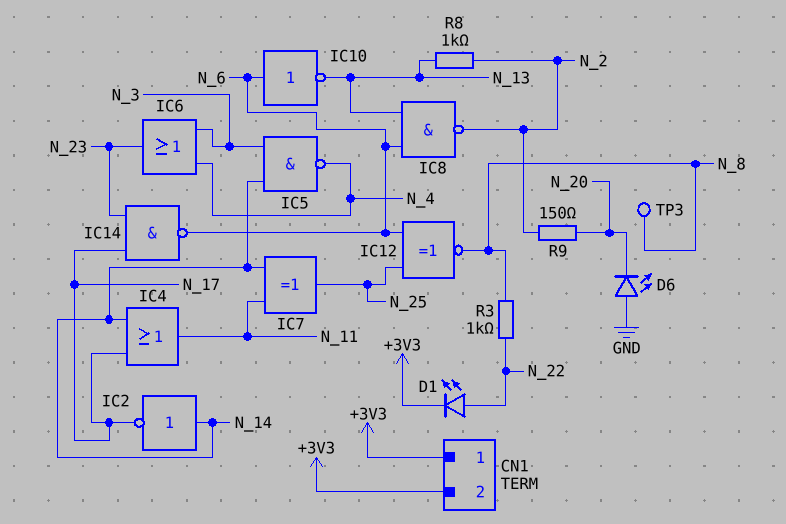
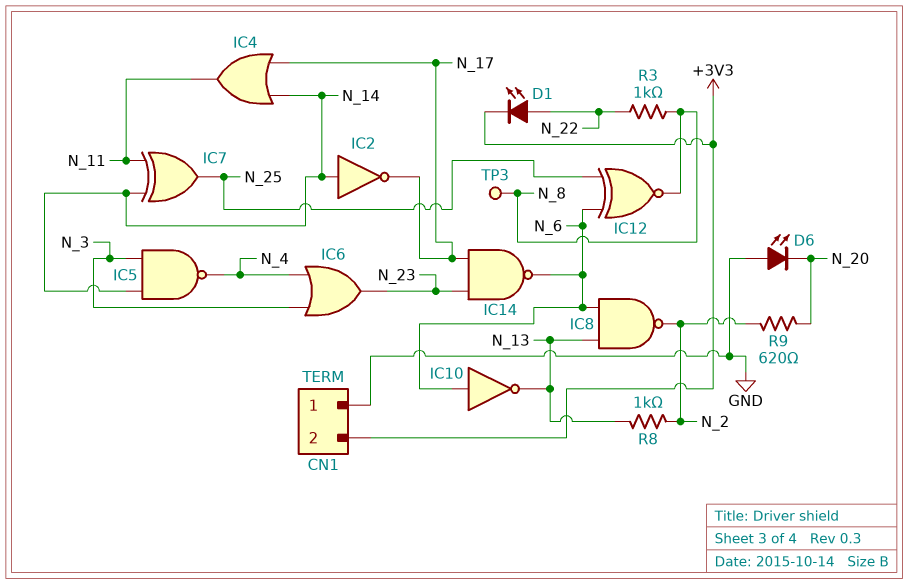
CN1 pin 1: +3V3 -> GND
R9: 150 (N_2, N_20) -> 620 (N_2, N_20)

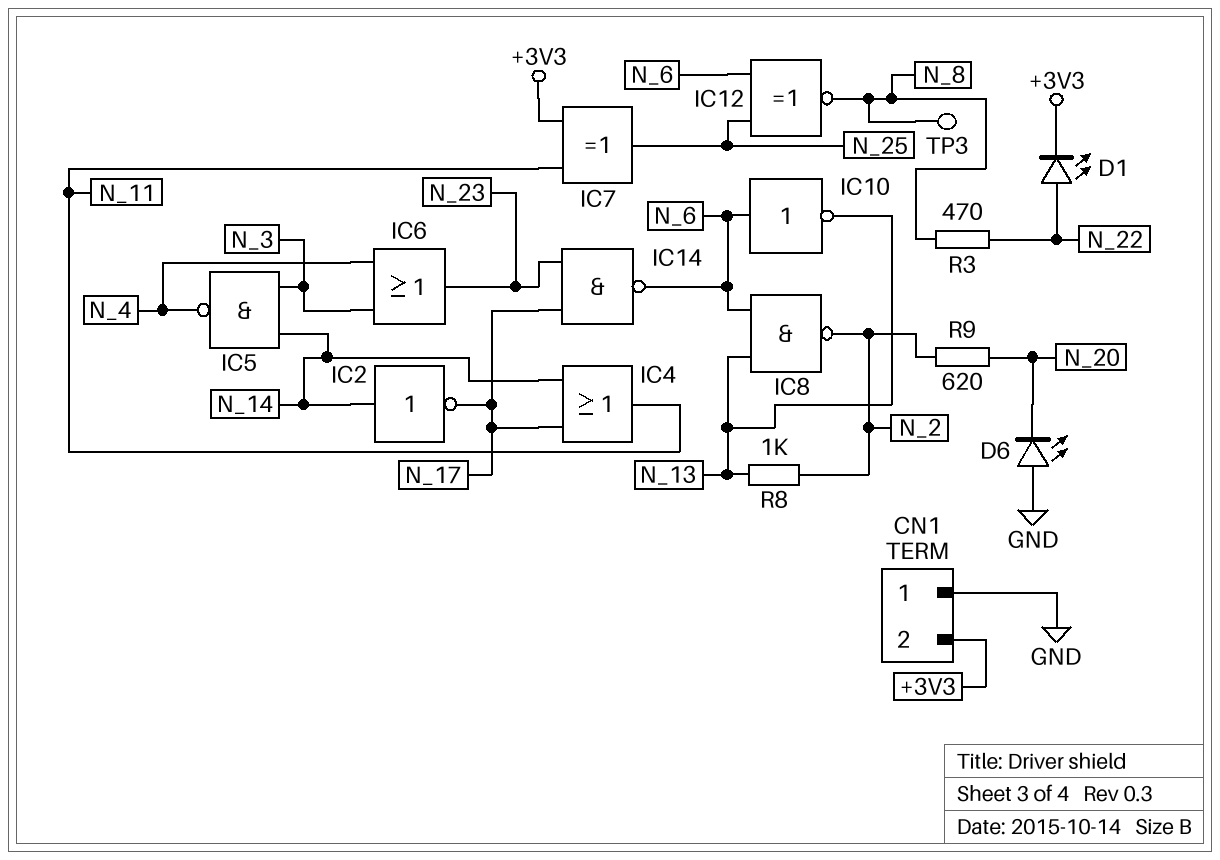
IC7: XOR (in N_11, in N_14, out N_25) -> XOR (in +3V3, in N_11, out N_25)
R3: 1k (N_8, N_22) -> 470 (N_8, N_22)

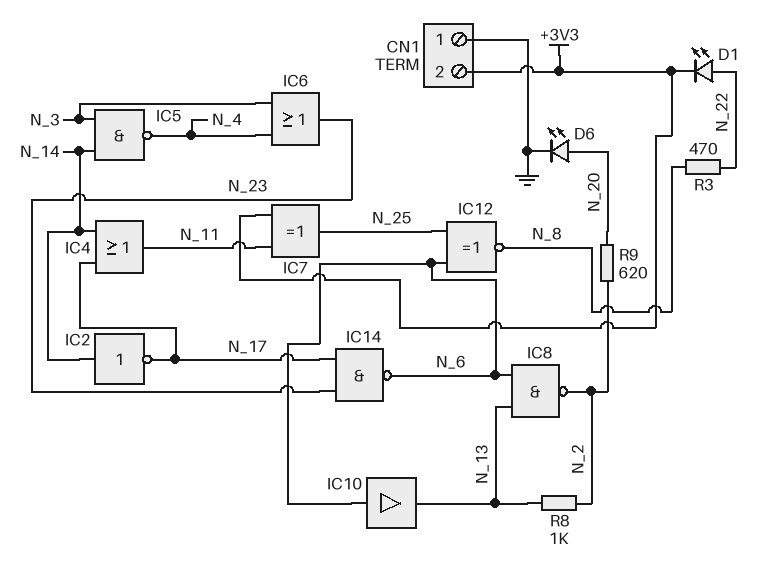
D6: LED (A GND, K N_20) -> LED (A N_20, K GND)
IC10: NOT (in N_6, out N_13) -> buffer (in N_6, out N_13)
TP3: test point (N_8) -> none

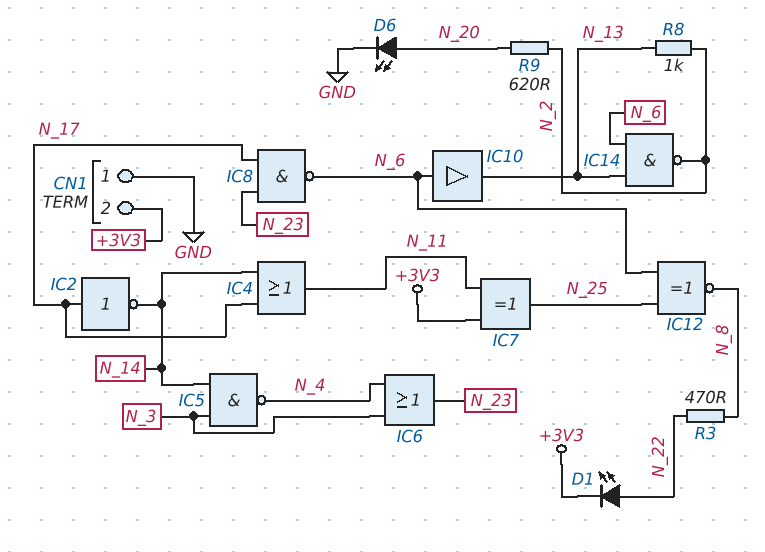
IC2: NOT (in N_14, out N_17) -> NOT (in N_17, out N_14)
IC8: NAND (in N_6, in N_13, out N_2) -> NAND (in N_17, in N_23, out N_6)
IC14: NAND (in N_17, in N_23, out N_6) -> NAND (in N_6, in N_13, out N_2)

